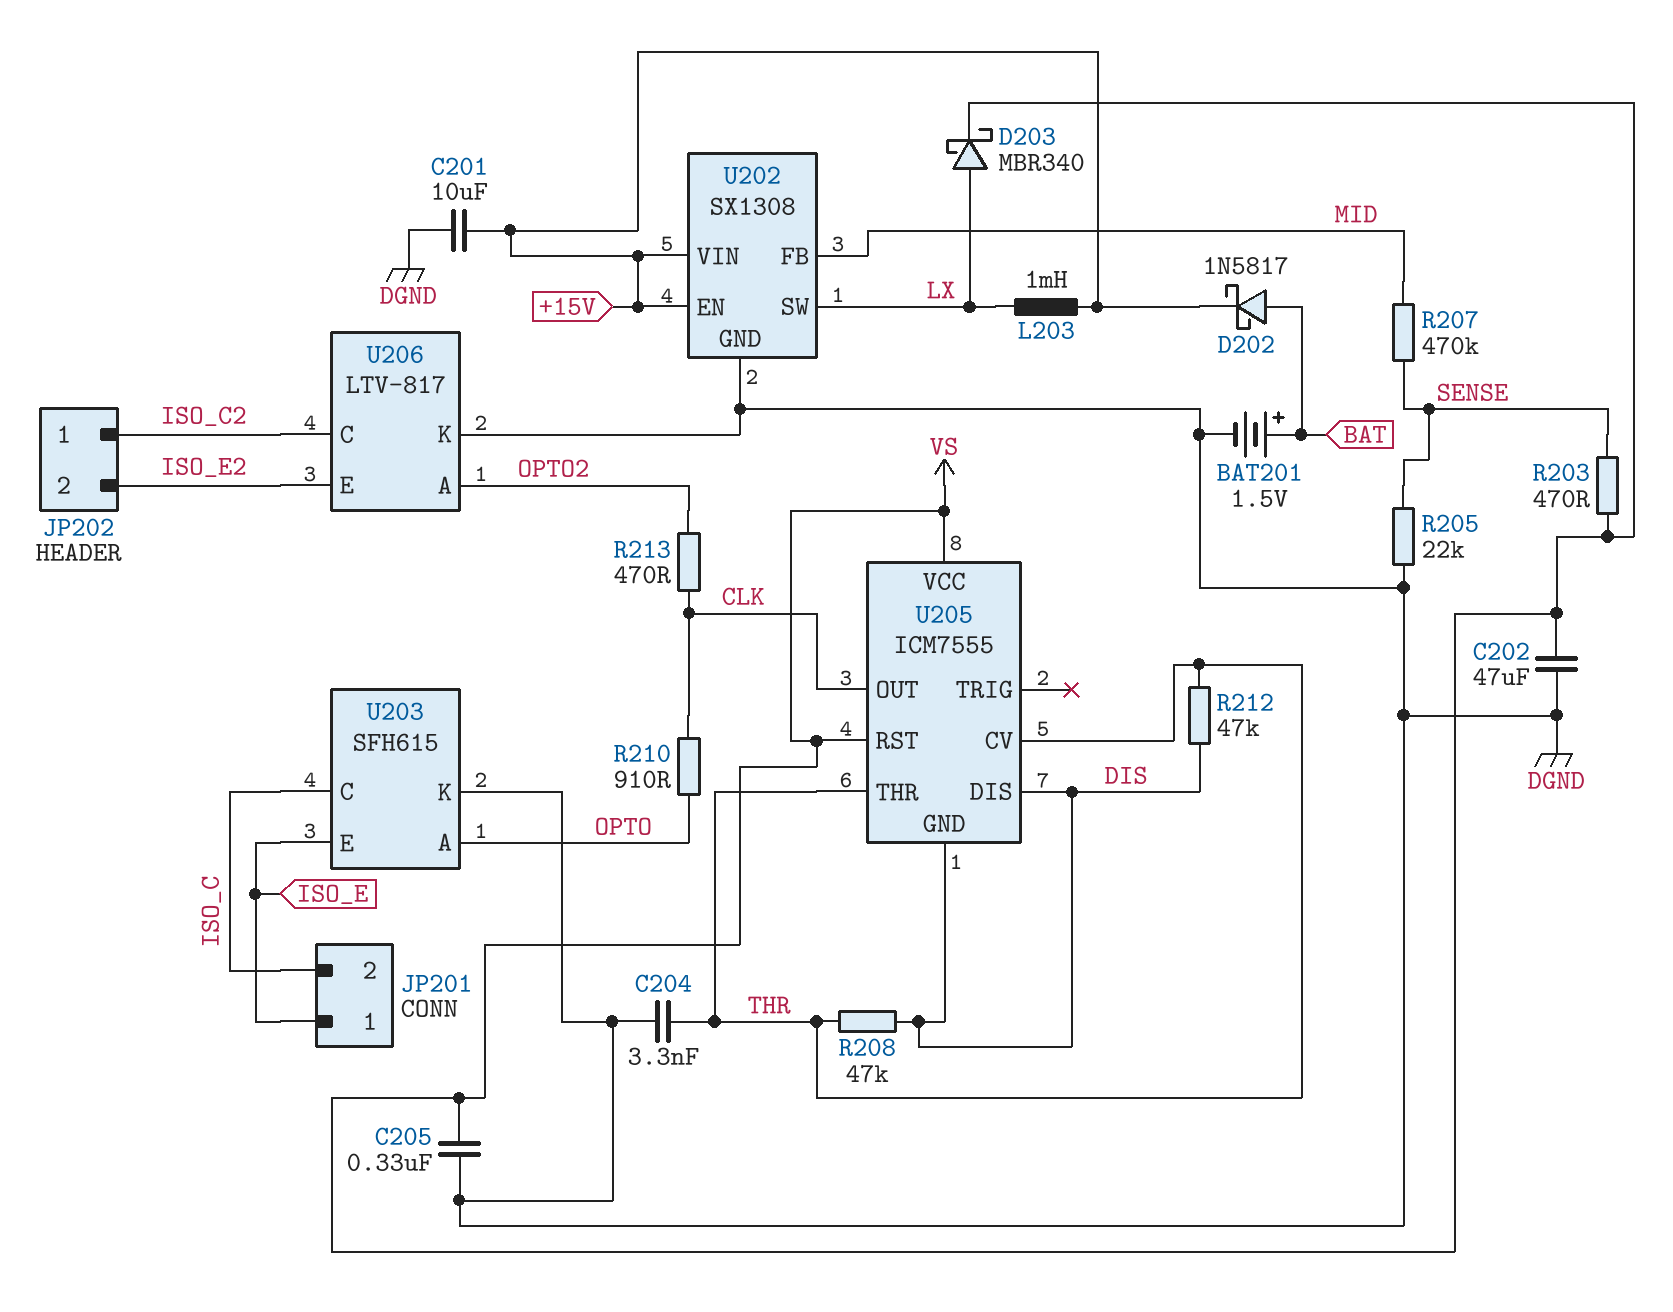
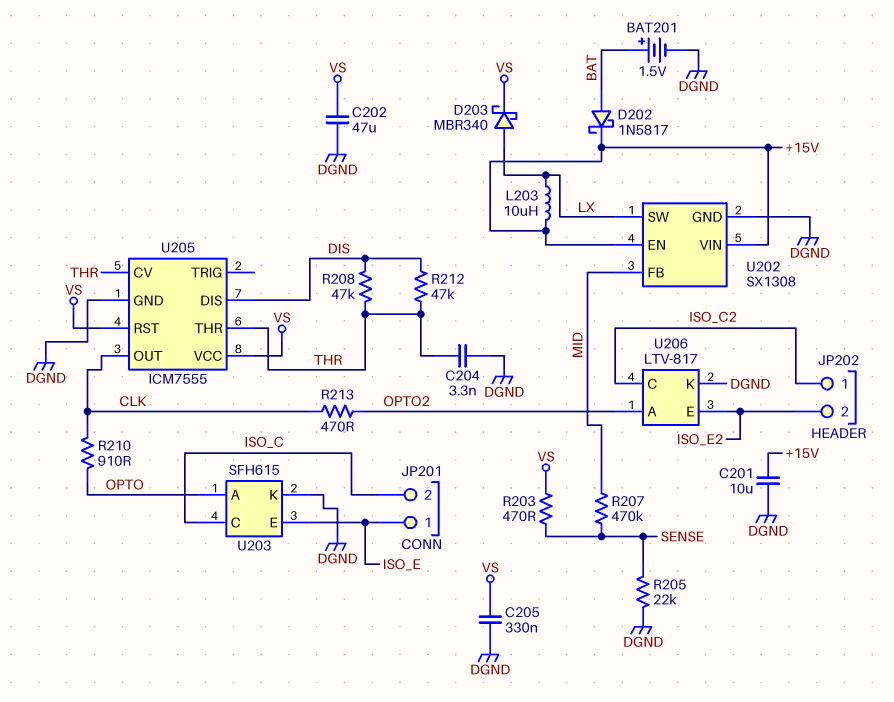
L203: 1mH (+15V, LX) -> 10uH (+15V, LX)
U205 pin GND: DIS -> DGND

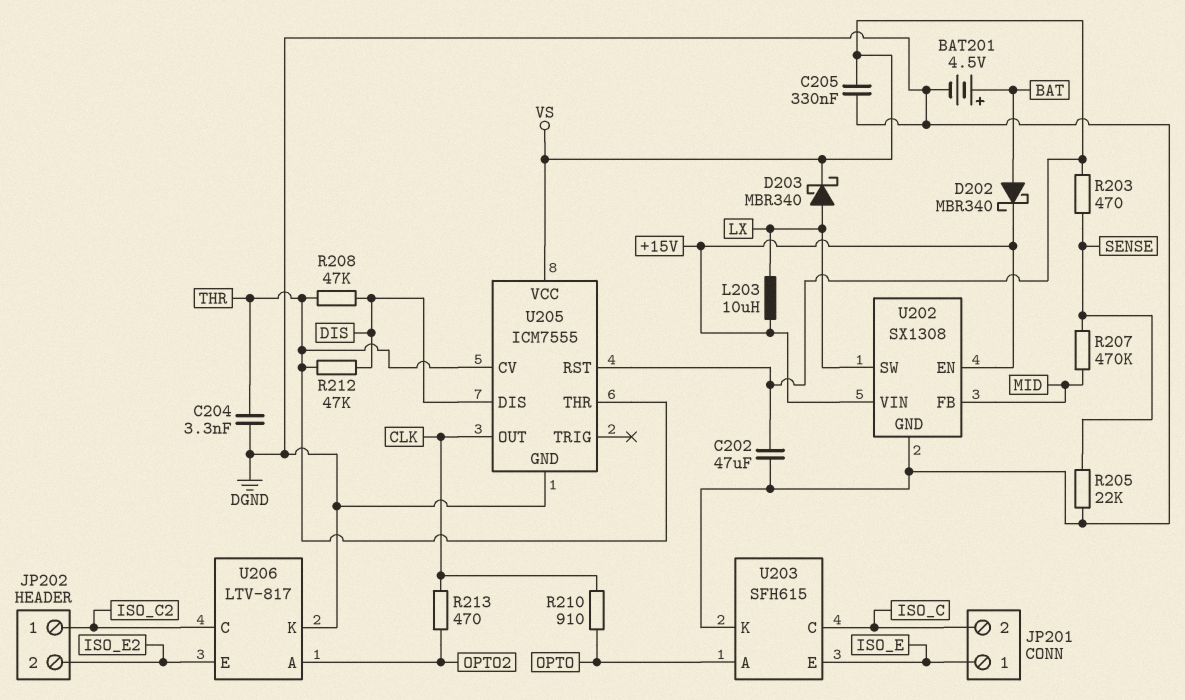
BAT201: 1.5V (plus BAT, minus DGND) -> 4.5V (plus BAT, minus DGND)
C201: 10uF (+15V, DGND) -> none
D202: schottky 1N5817 (A BAT, K +15V) -> schottky MBR340 (A BAT, K +15V)

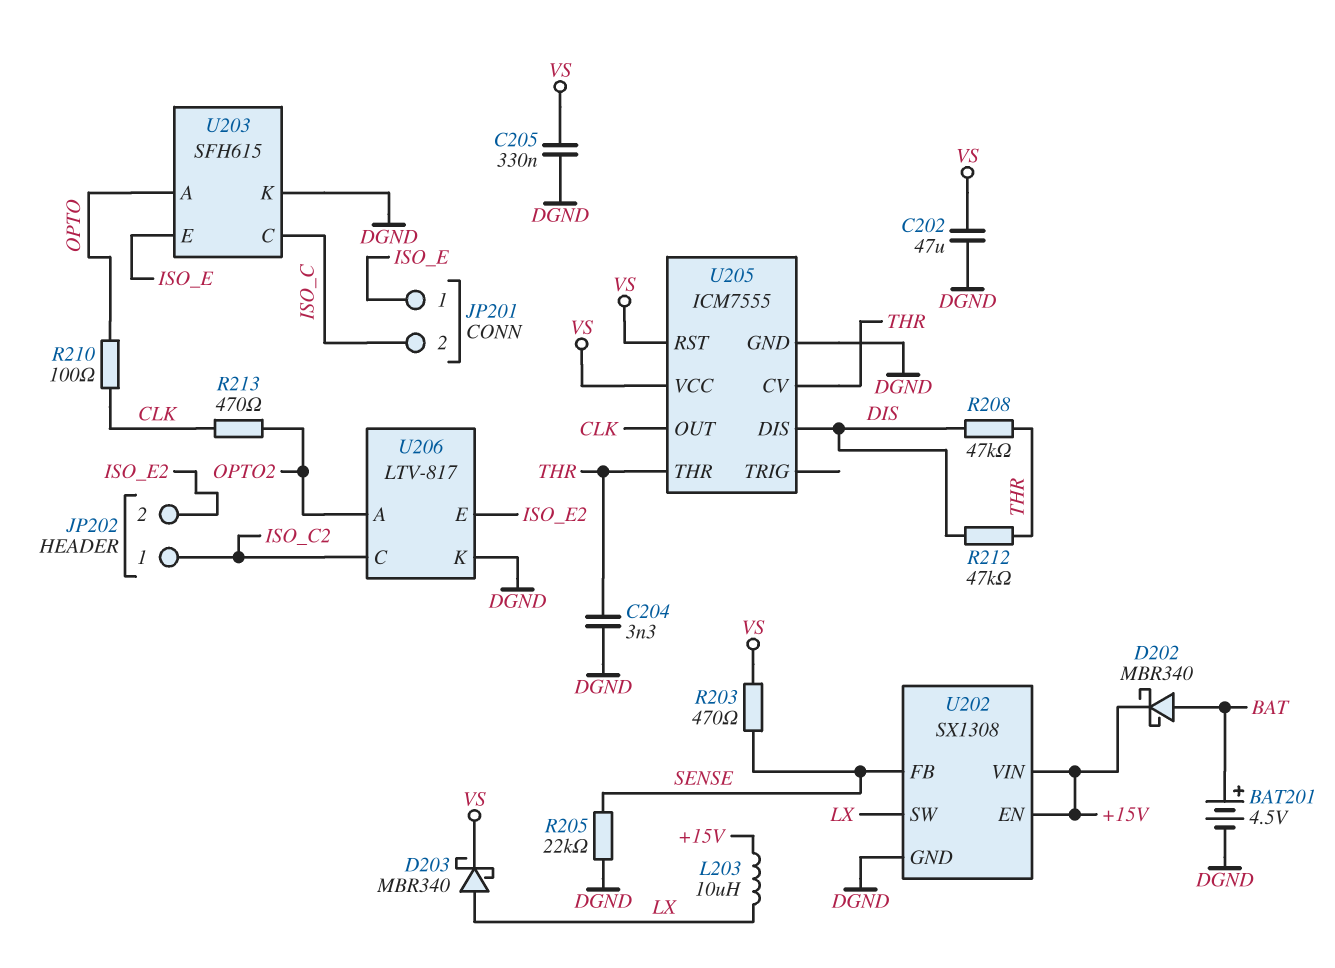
R207: 470k (MID, SENSE) -> none
R210: 910 (CLK, OPTO) -> 100 (CLK, OPTO)
U202 pin FB: MID -> SENSE

